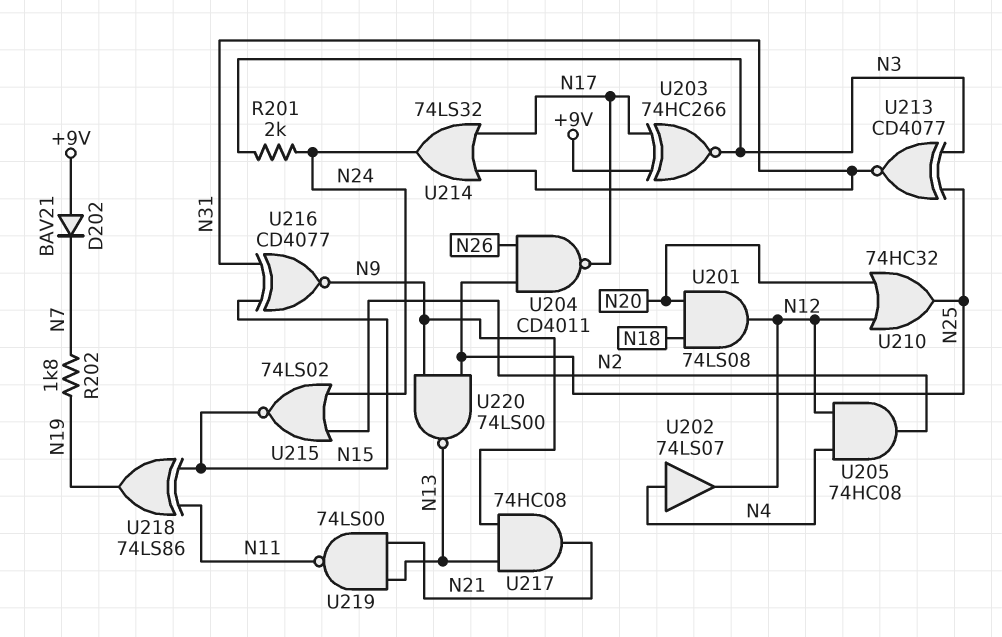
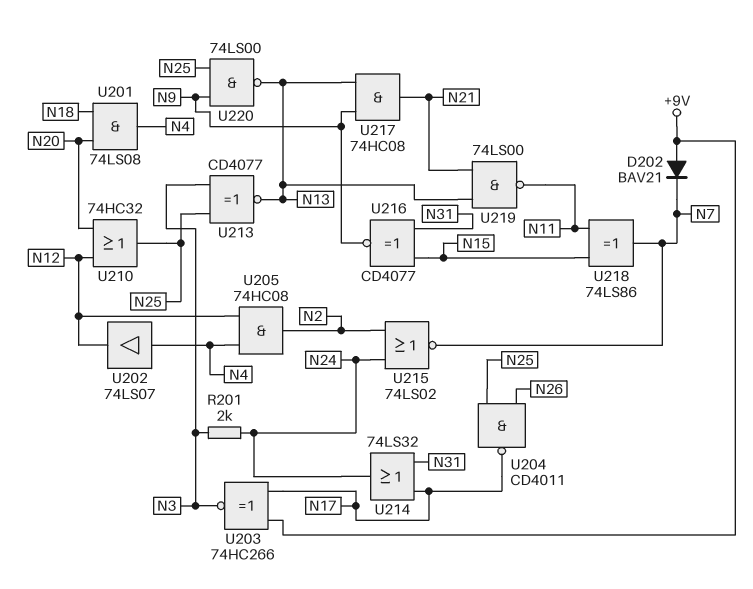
R202: 1.8k (N7, N19) -> none
U201: AND 74LS08 (in N18, in N20, out N12) -> AND 74LS08 (in N18, in N20, out N4)
U213: XNOR CD4077 (in N3, in N25, out N31) -> XNOR CD4077 (in N3, in N25, out N13)
U215: NOR 74LS02 (in N2, in N24, out N15) -> NOR 74LS02 (in N2, in N24, out N7)
U218: XOR 74LS86 (in N11, in N15, out N19) -> XOR 74LS86 (in N11, in N15, out N7)

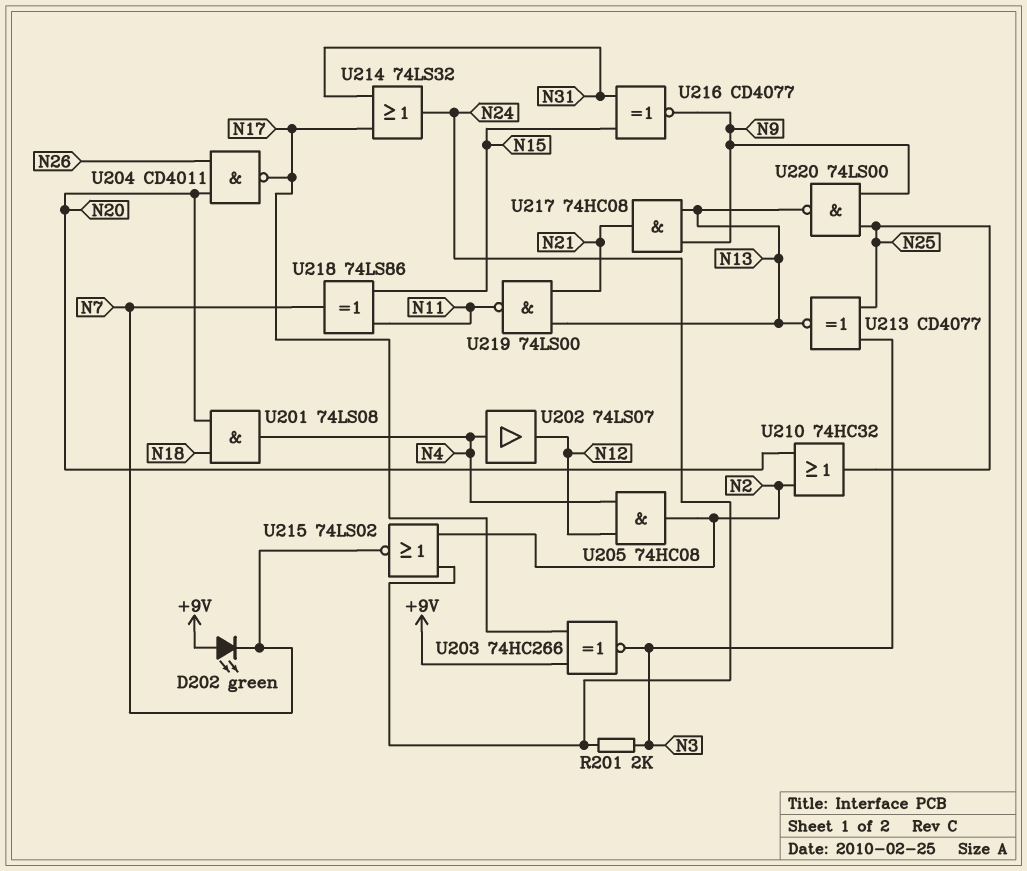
D202: diode BAV21 (A +9V, K N7) -> LED green (A +9V, K N7)
U204: NAND CD4011 (in N25, in N26, out N17) -> NAND CD4011 (in N20, in N26, out N17)
U210: OR 74HC32 (in N12, in N20, out N25) -> OR 74HC32 (in N2, in N20, out N25)

